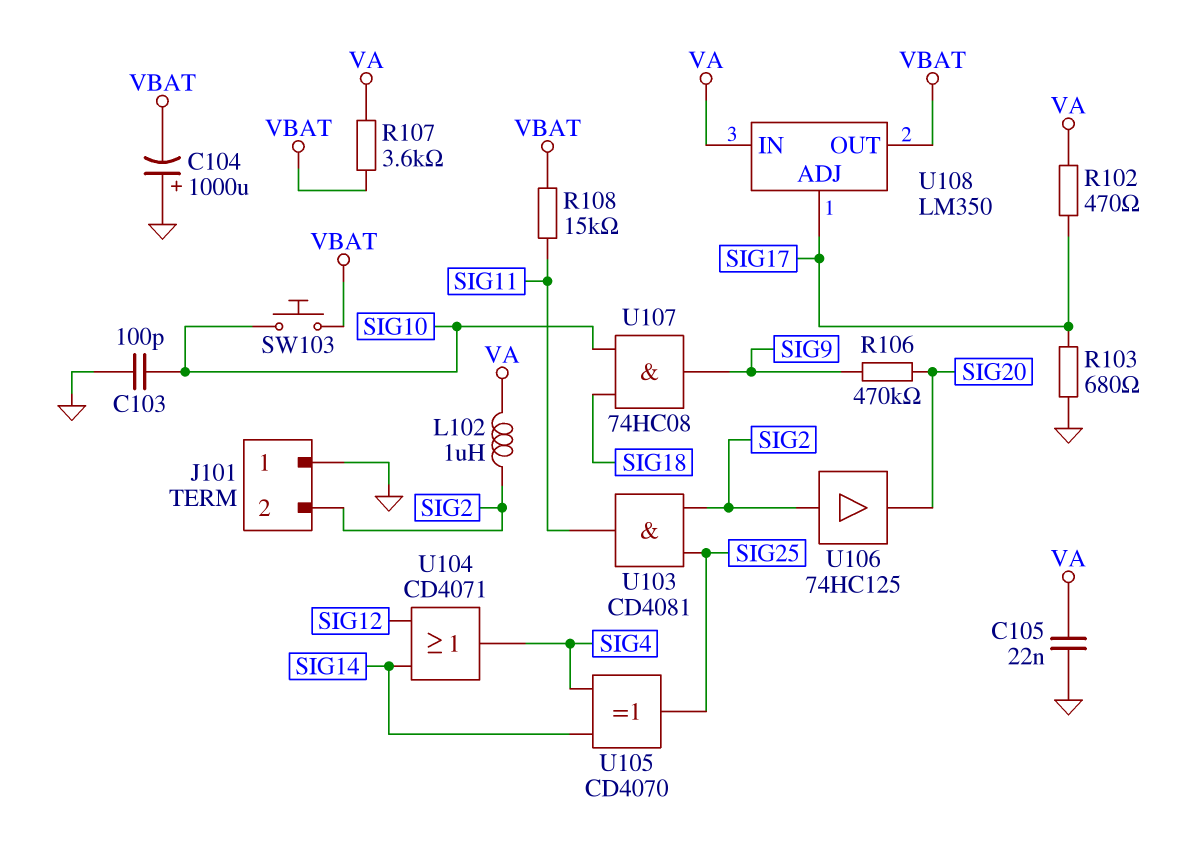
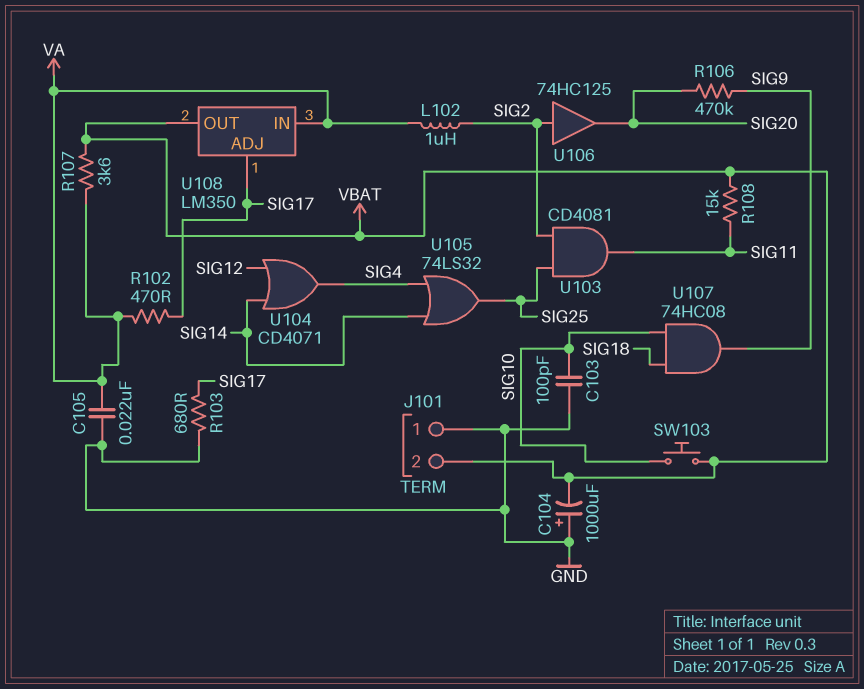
J101 pin 2: SIG2 -> VBAT
U105: XOR CD4070 (in SIG4, in SIG14, out SIG25) -> OR 74LS32 (in SIG4, in SIG14, out SIG25)

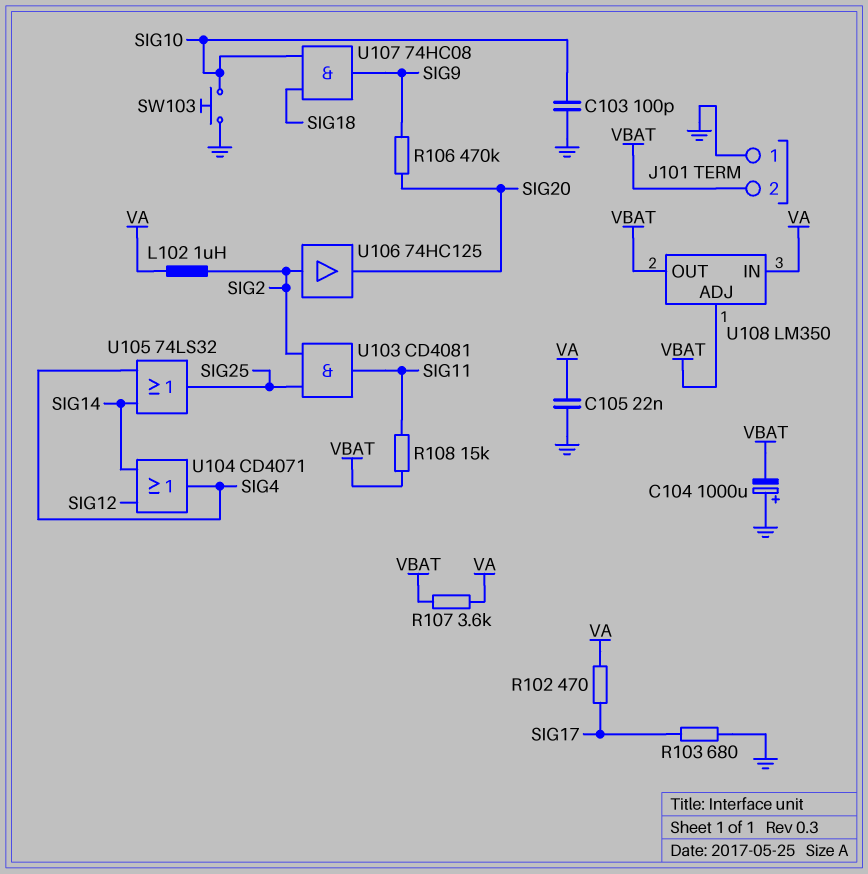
SW103: button (SIG10, VBAT) -> button (GND, SIG10)
U108 pin ADJ: SIG17 -> VBAT

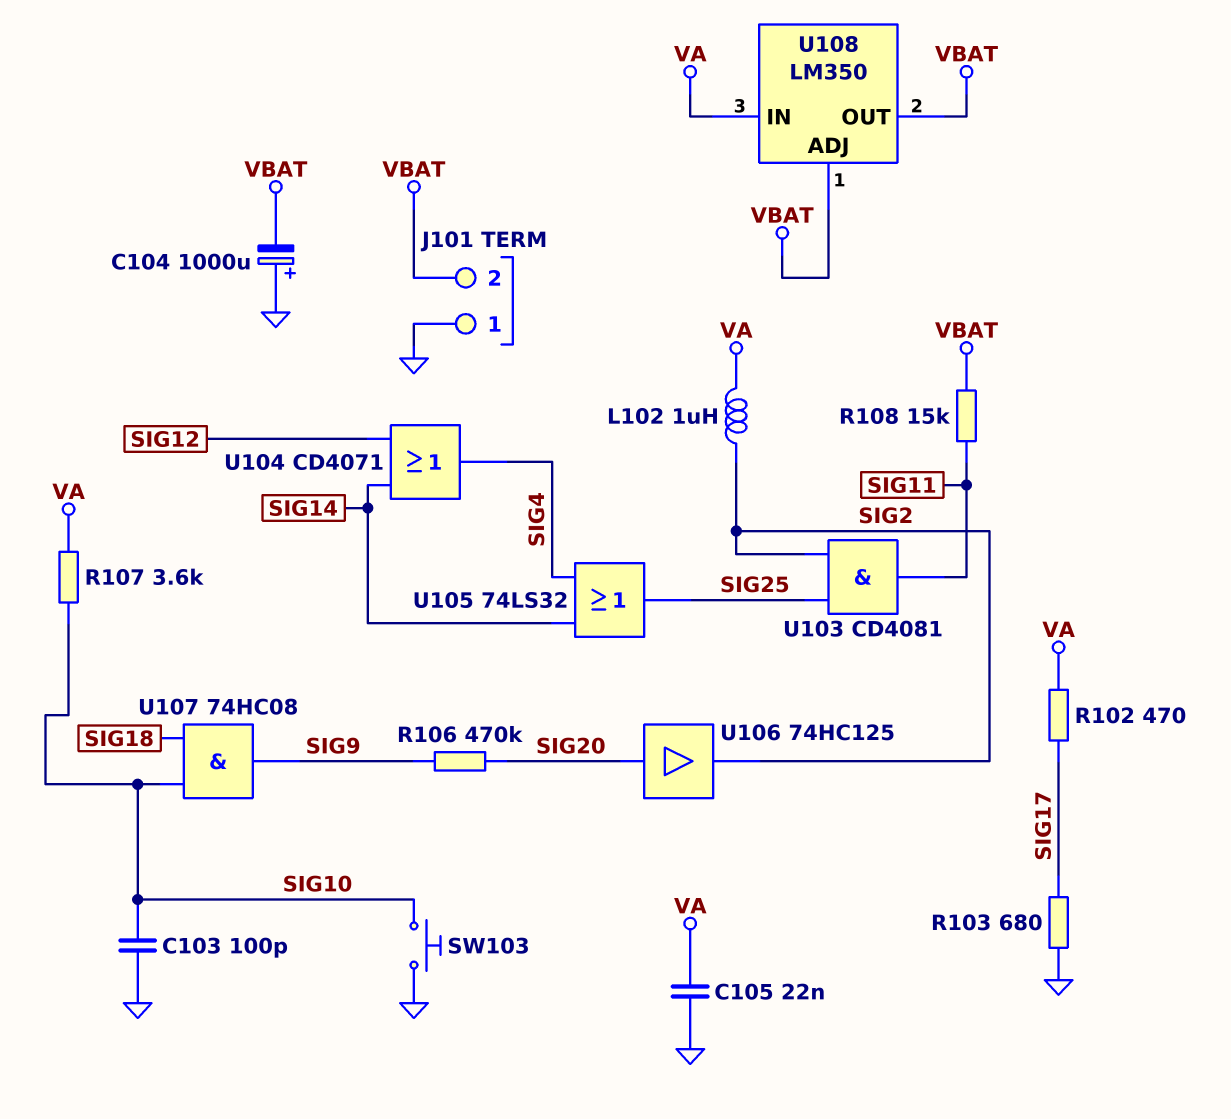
R107: 3.6k (VA, VBAT) -> 3.6k (SIG10, VA)
U106: buffer 74HC125 (in SIG2, out SIG20) -> buffer 74HC125 (in SIG20, out SIG2)

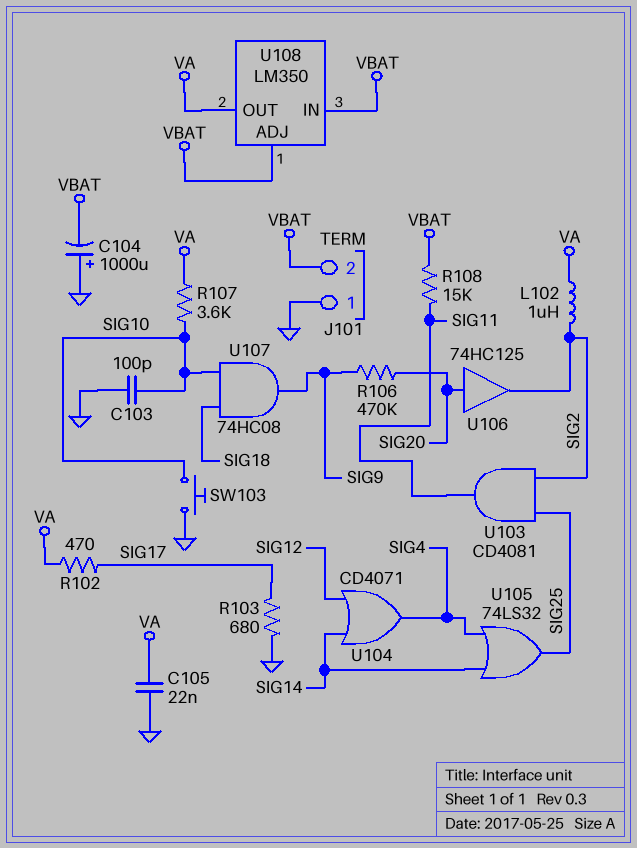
U108 pin IN: VA -> VBAT
U108 pin OUT: VBAT -> VA

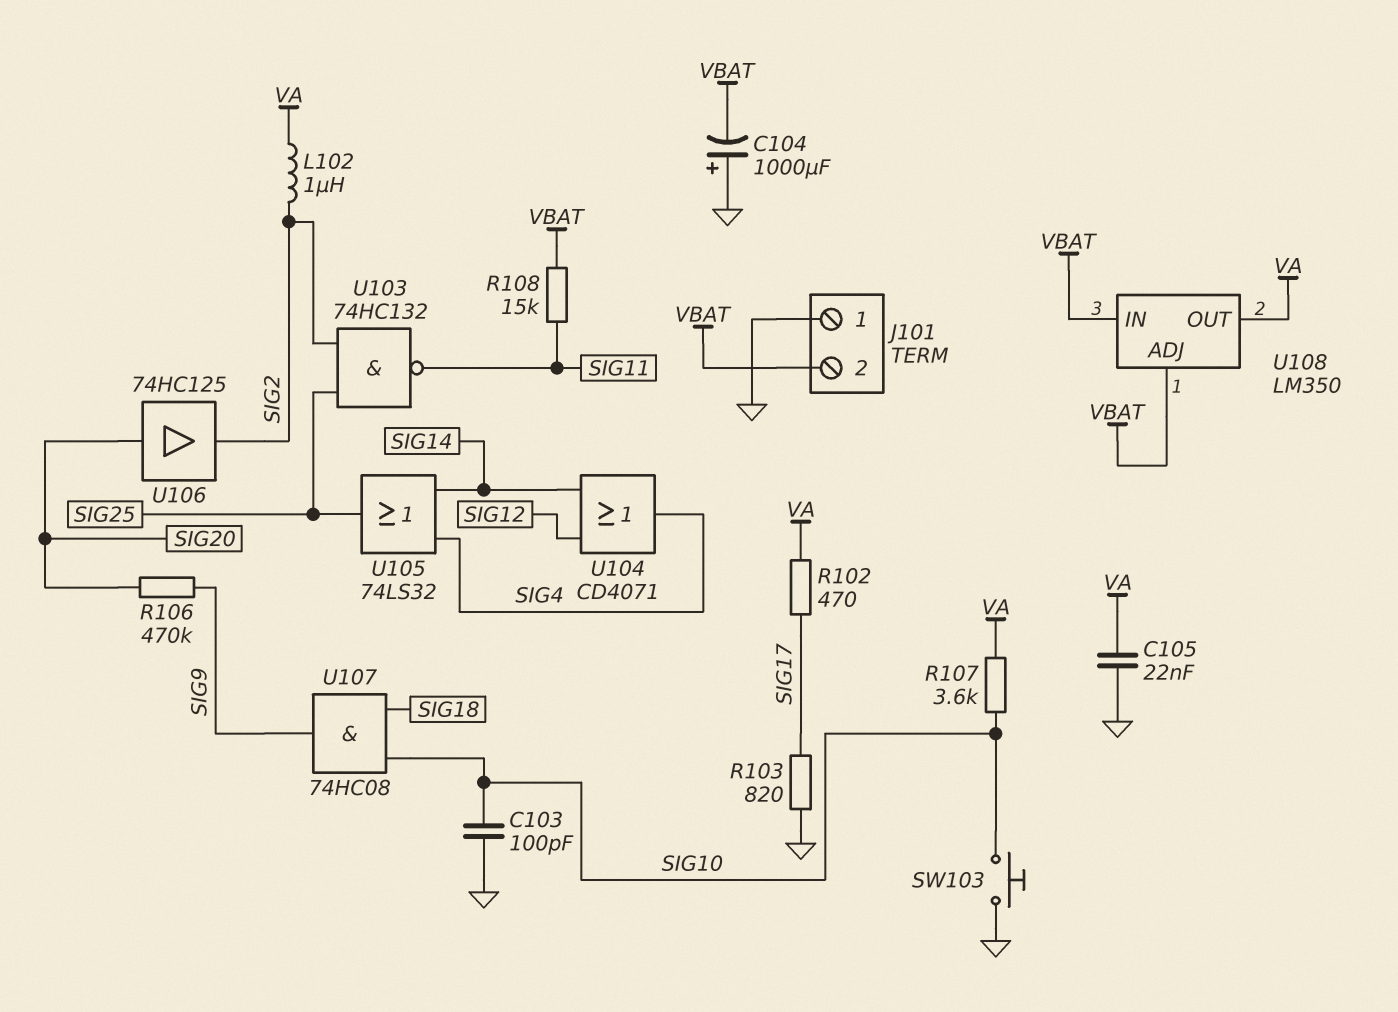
R103: 680 (GND, SIG17) -> 820 (GND, SIG17)
U103: AND CD4081 (in SIG2, in SIG25, out SIG11) -> NAND 74HC132 (in SIG2, in SIG25, out SIG11)

